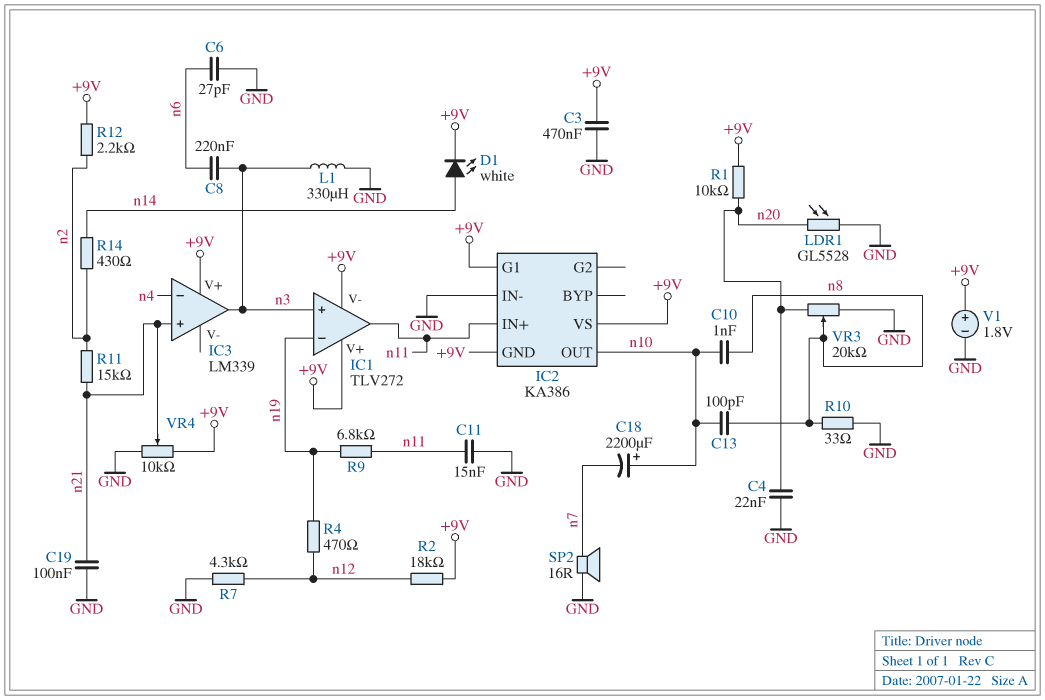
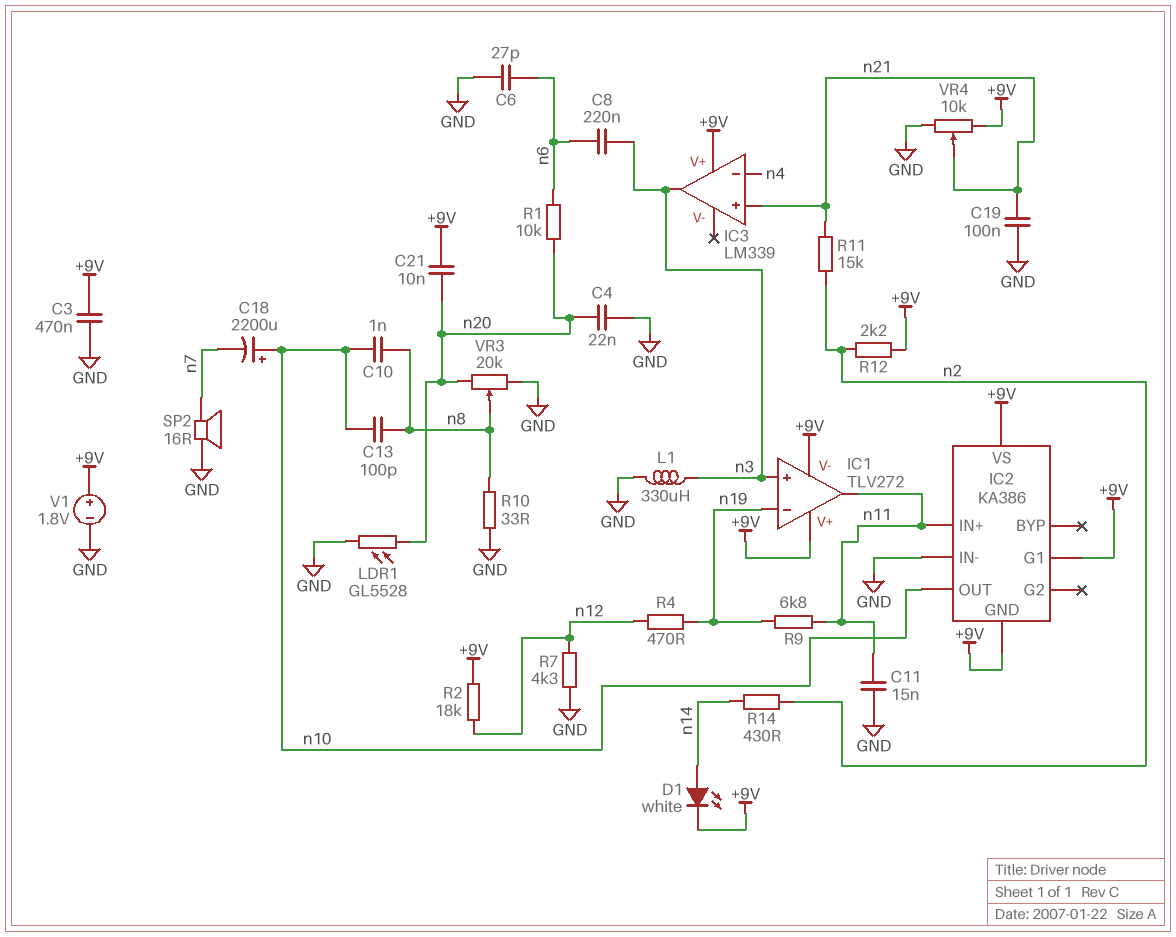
C21: none -> 10nF (+9V, n20)
R1: 10k (+9V, n20) -> 10k (n6, n20)

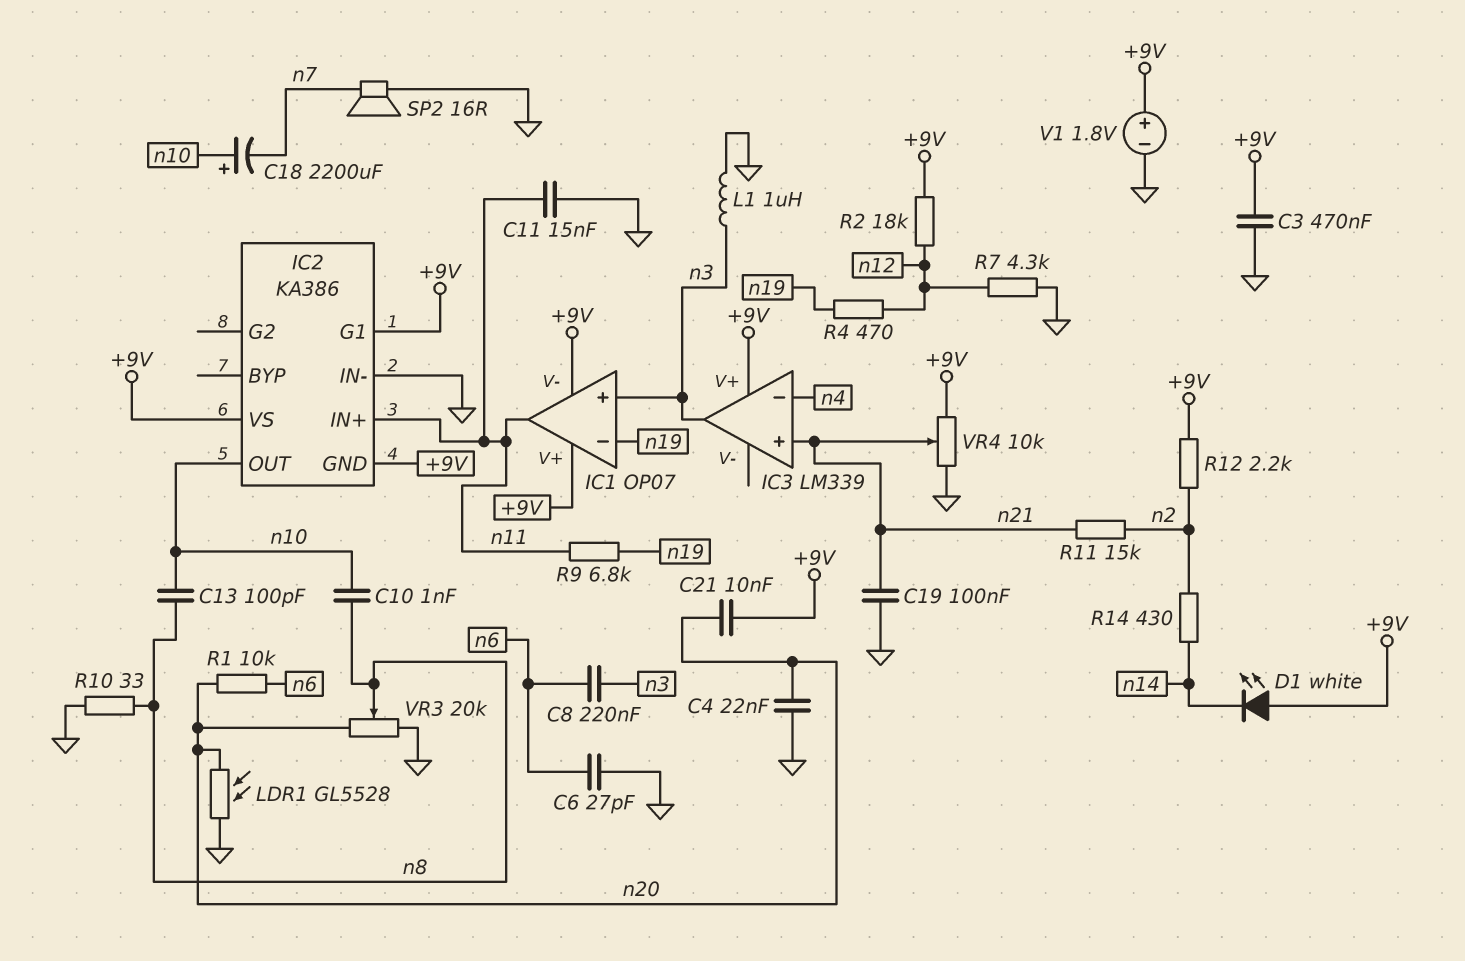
D1: LED white (A n14, K +9V) -> LED white (A +9V, K n14)
IC1: TLV272 -> OP07
L1: 330uH (GND, n3) -> 1uH (GND, n3)

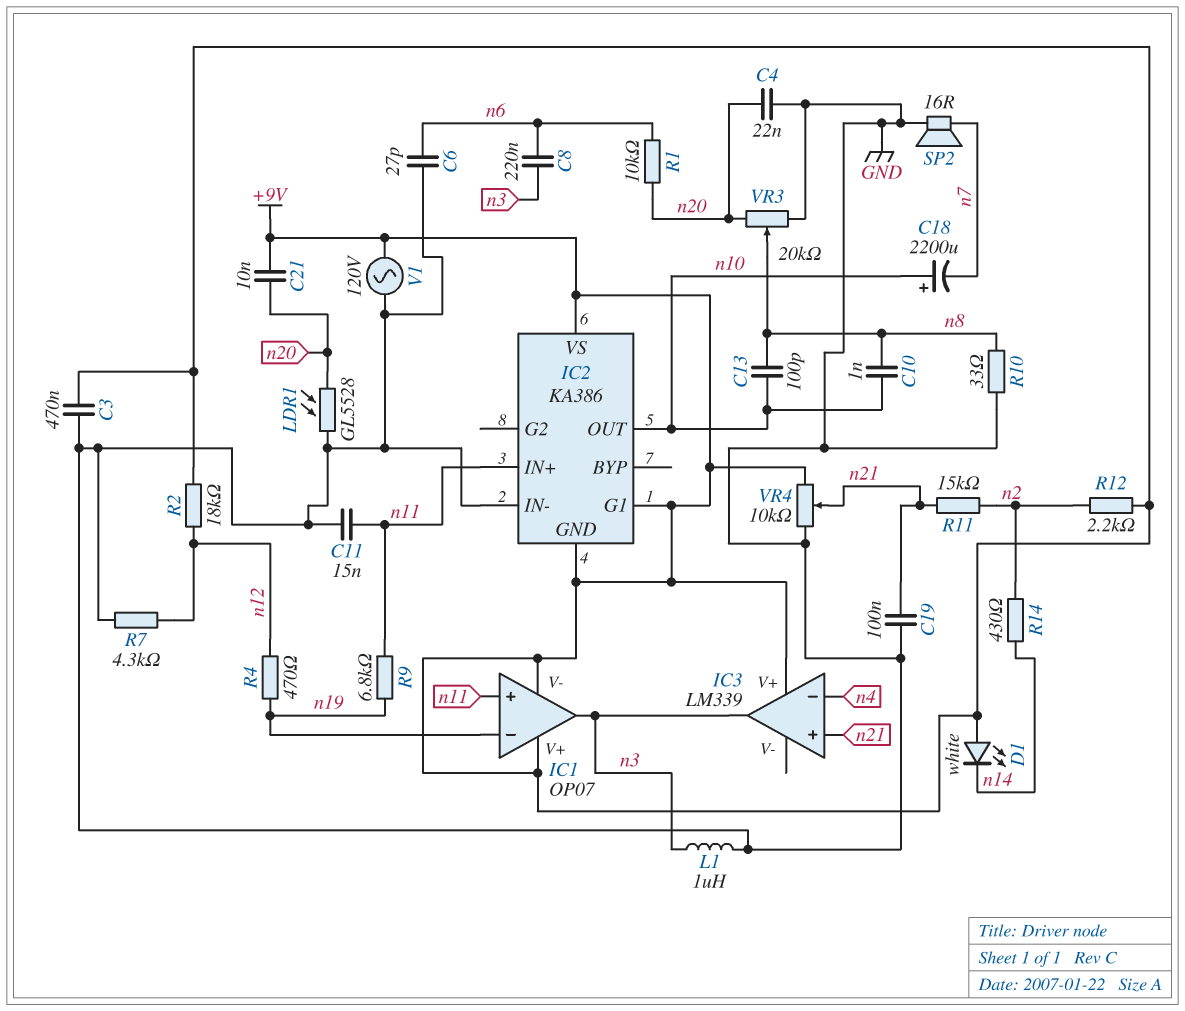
IC1 pin in+: n3 -> n11
IC1 pin out: n11 -> n3
V1: 1.8V (plus +9V, minus GND) -> AC 120V (+9V, GND)

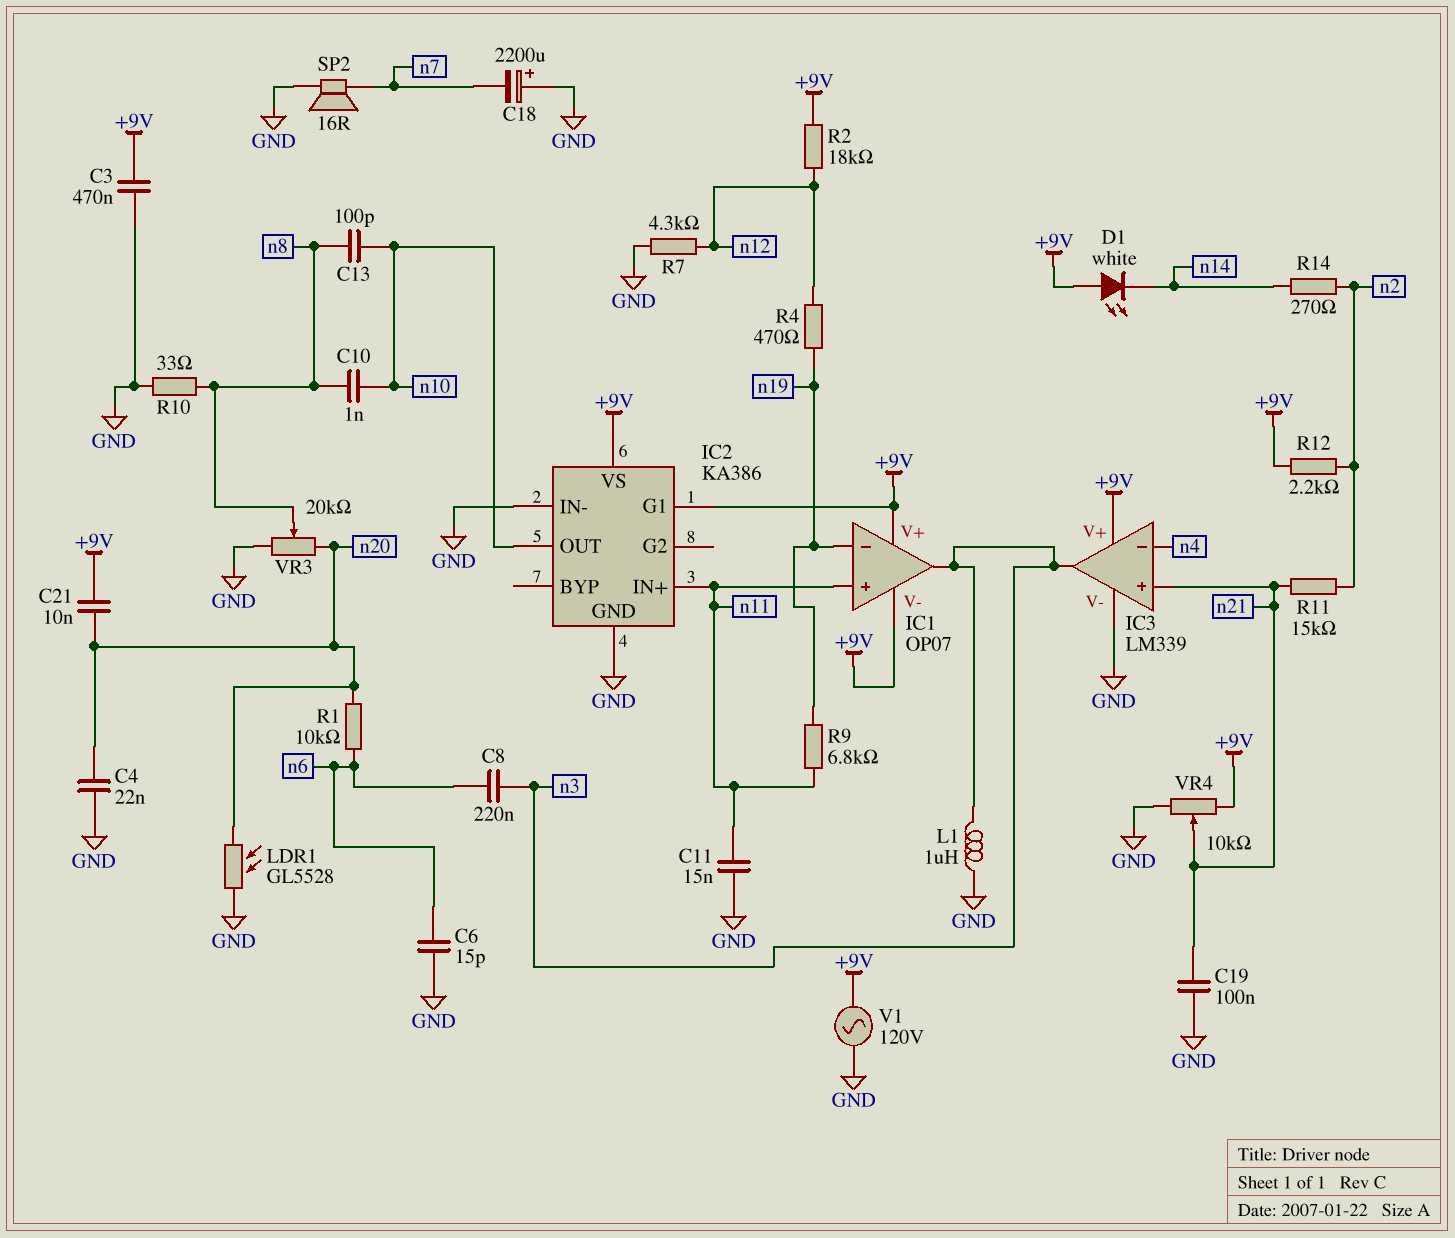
C6: 27pF (GND, n6) -> 15pF (GND, n6)
C18: 2200uF (plus n10, minus n7) -> 2200uF (plus GND, minus n7)
IC2 pin GND: +9V -> GND
IC3 pin V-: none -> GND
R14: 430 (n2, n14) -> 270 (n2, n14)

